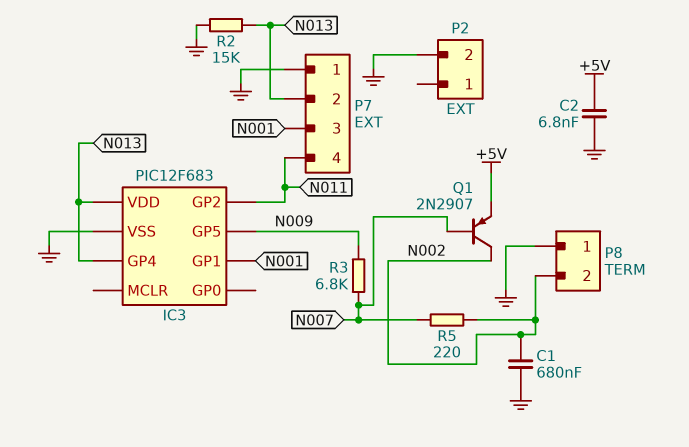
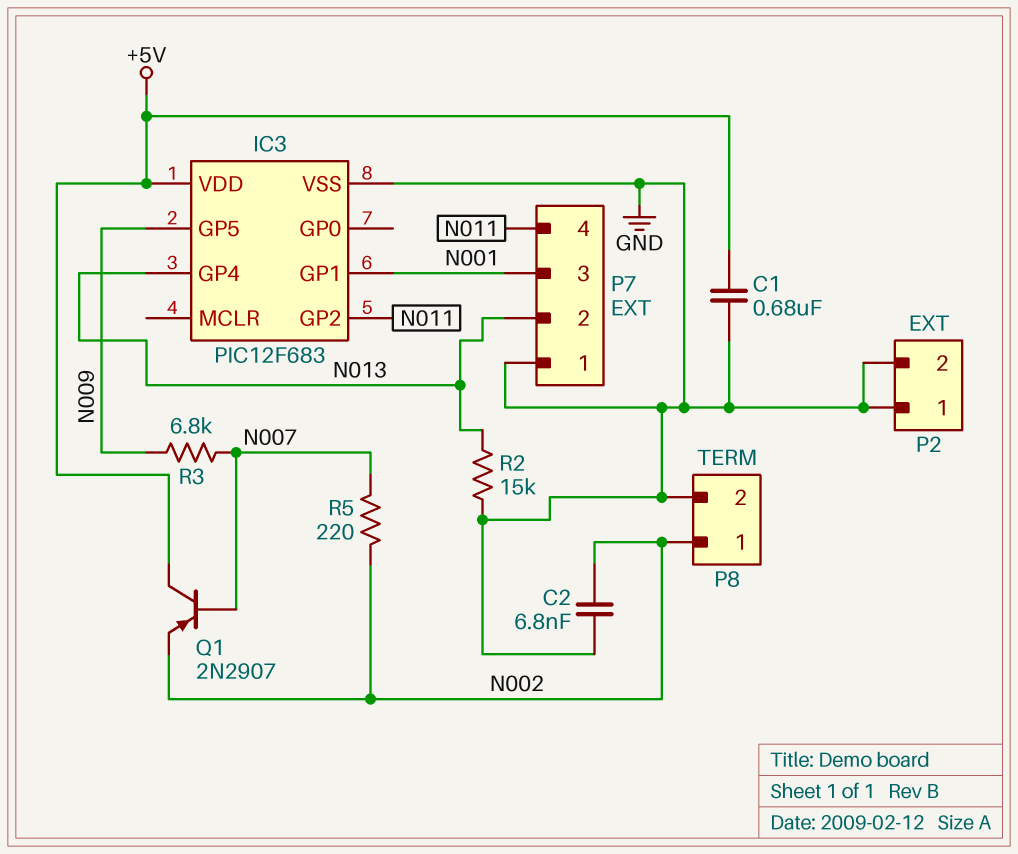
C1: 680nF (GND, N002) -> 680nF (+5V, GND)
C2: 6.8nF (+5V, GND) -> 6.8nF (GND, N002)
IC3 pin VDD: N013 -> +5V
P2 pin 1: none -> GND
P8 pin 1: GND -> N002
P8 pin 2: N002 -> GND
Q1: PNP 2N2907 (B N007, C N002, E +5V) -> PNP 2N2907 (B N007, C +5V, E N002)

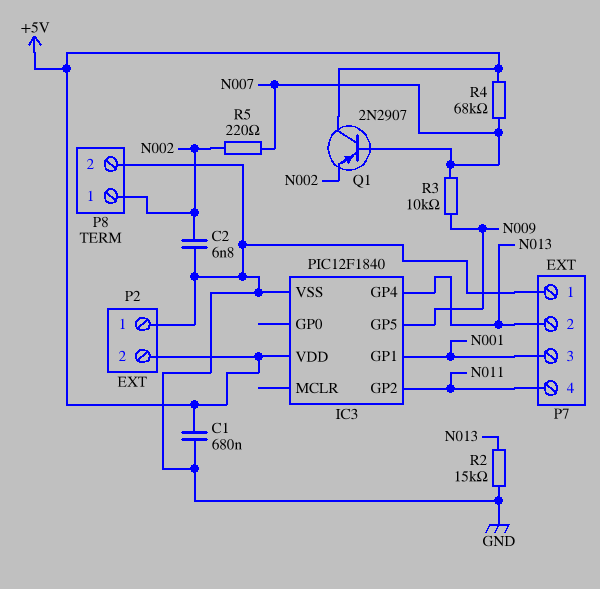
IC3: PIC12F683 -> PIC12F1840
P2 pin 2: GND -> +5V
R3: 6.8k (N007, N009) -> 10k (N007, N009)
R4: none -> 68k (+5V, N007)

